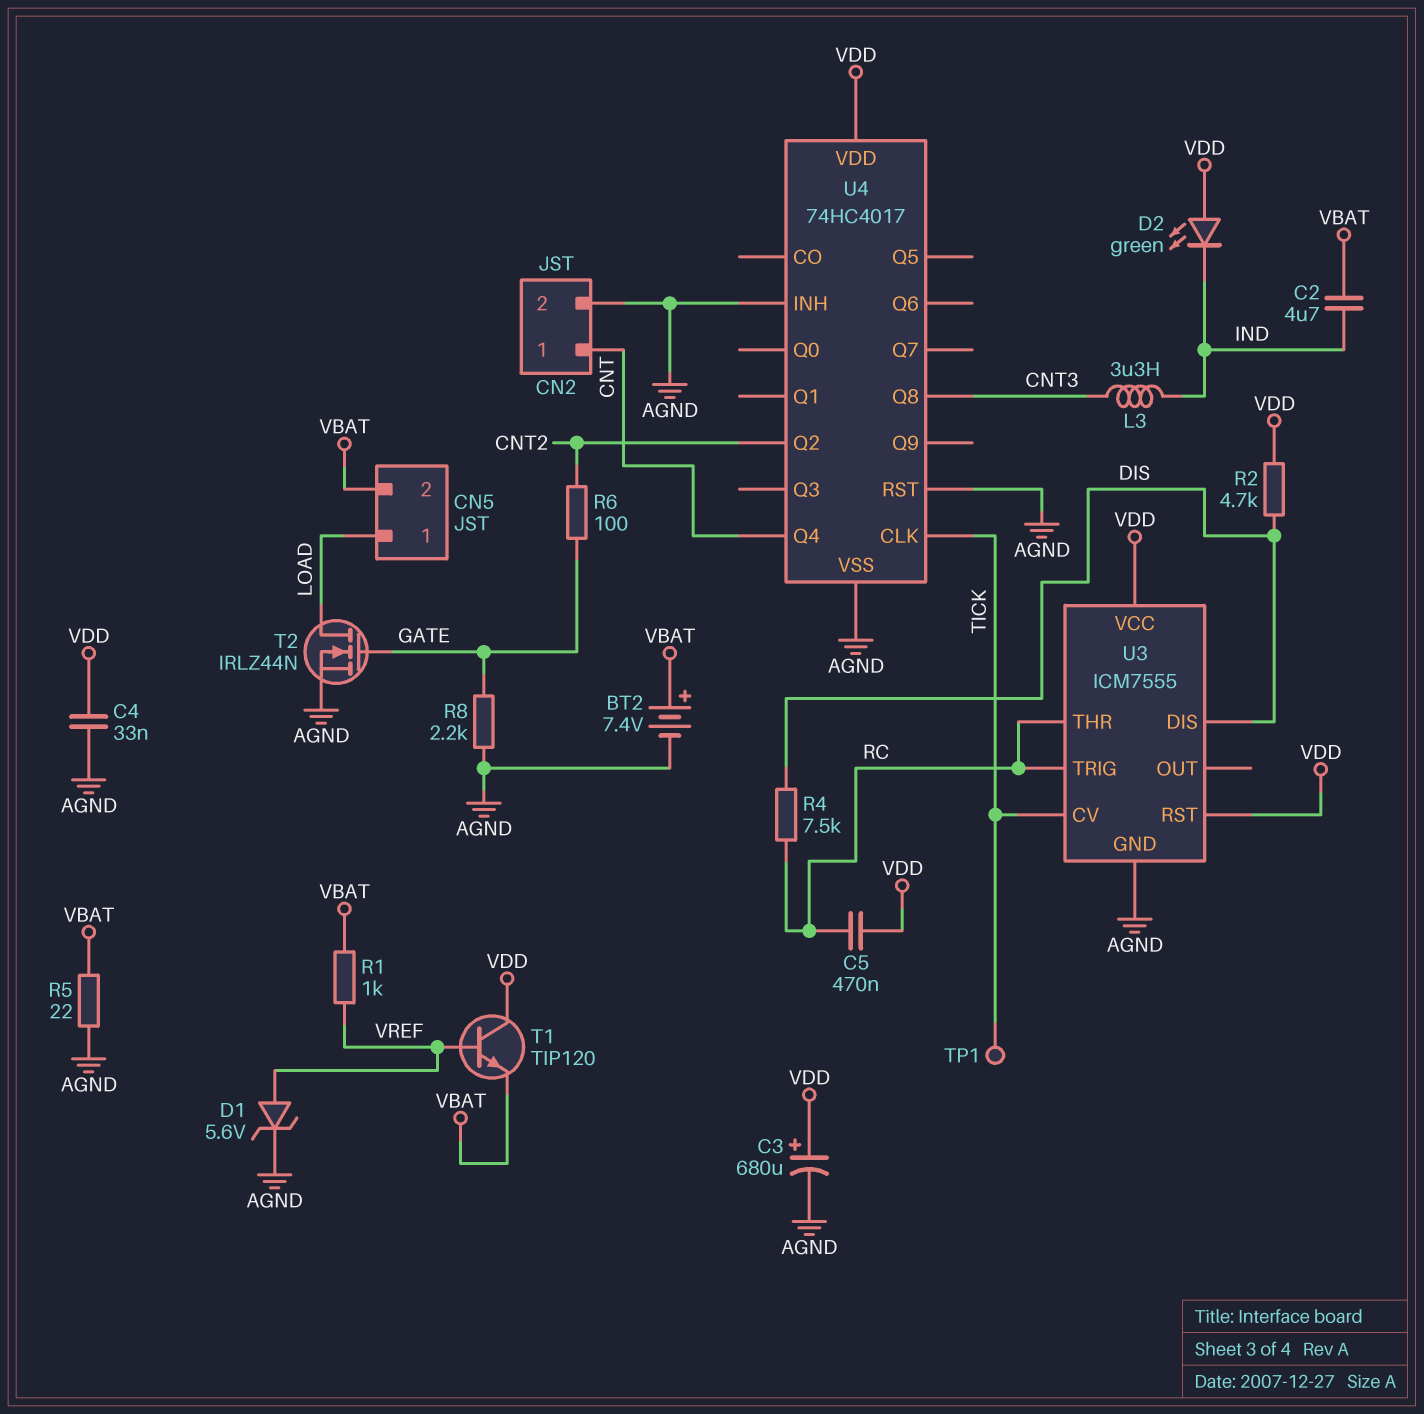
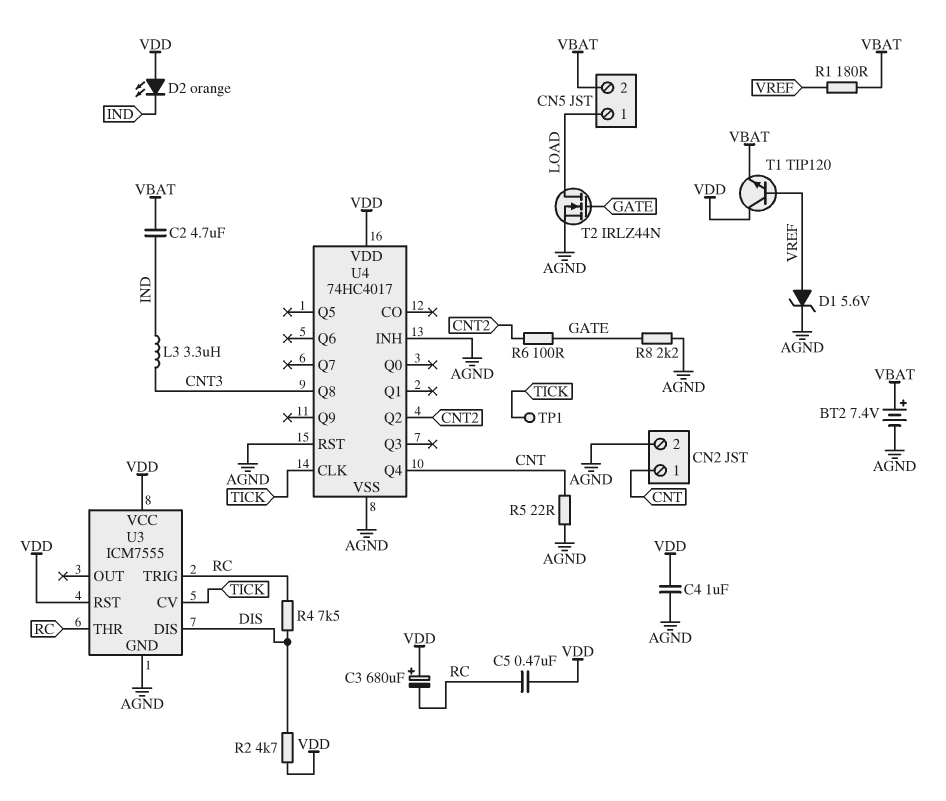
C3: 680uF (plus VDD, minus AGND) -> 680uF (plus VDD, minus RC)
C4: 33nF (AGND, VDD) -> 1uF (AGND, VDD)
D2: LED green (A VDD, K IND) -> LED orange (A VDD, K IND)
R1: 1k (VBAT, VREF) -> 180 (VBAT, VREF)
R5: 22 (AGND, VBAT) -> 22 (AGND, CNT)

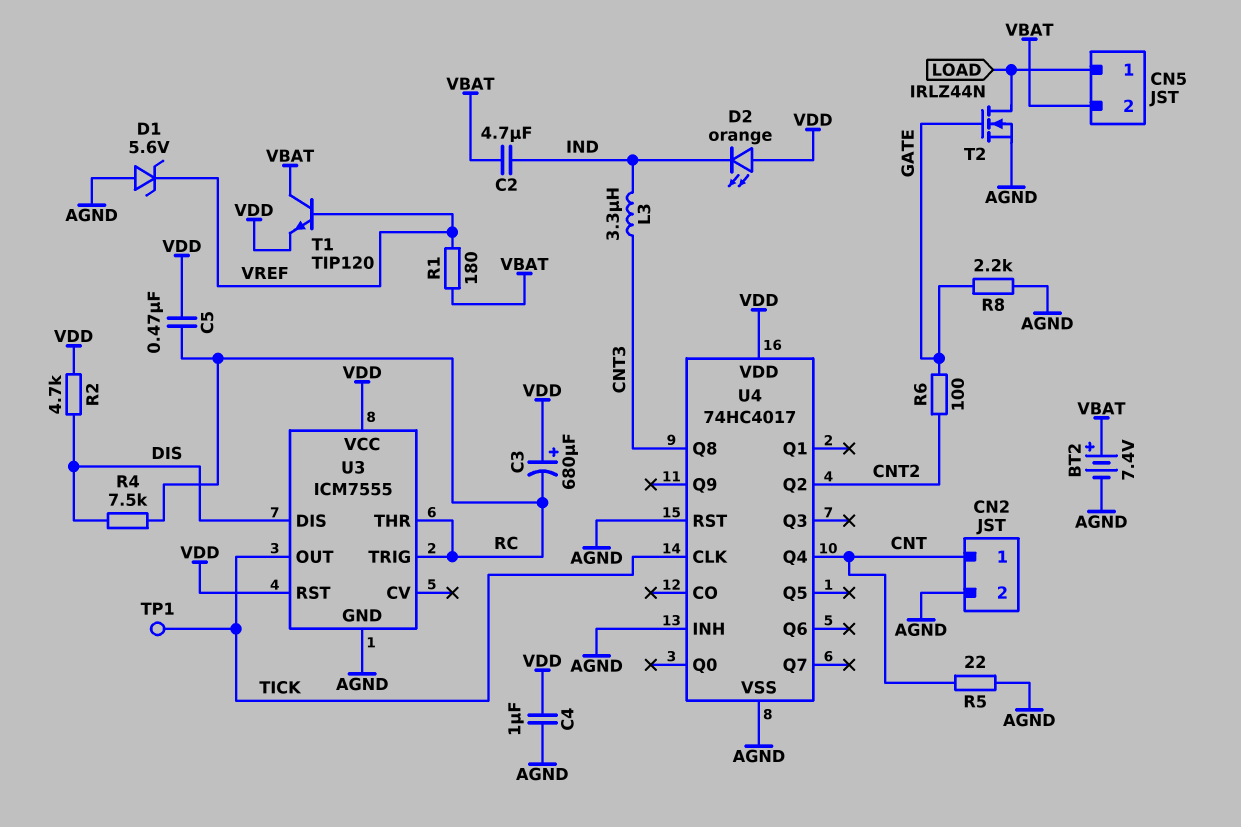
D1: zener 5.6V (A VREF, K AGND) -> zener 5.6V (A AGND, K VREF)
T1: NPN TIP120 (B VREF, C VDD, E VBAT) -> NPN TIP120 (B VREF, C VBAT, E VDD)
U3 pin CV: TICK -> none
U3 pin OUT: none -> TICK

